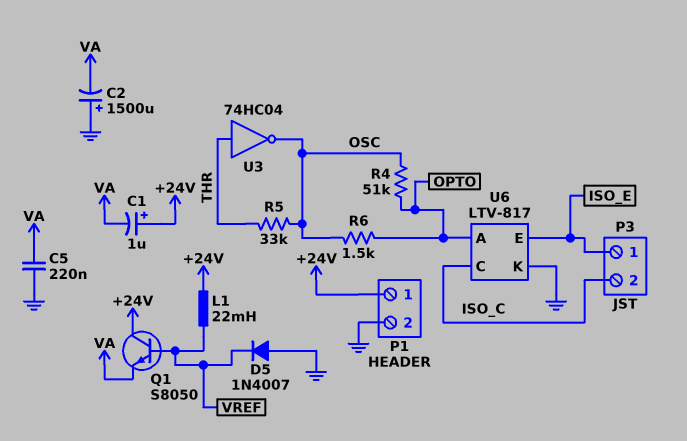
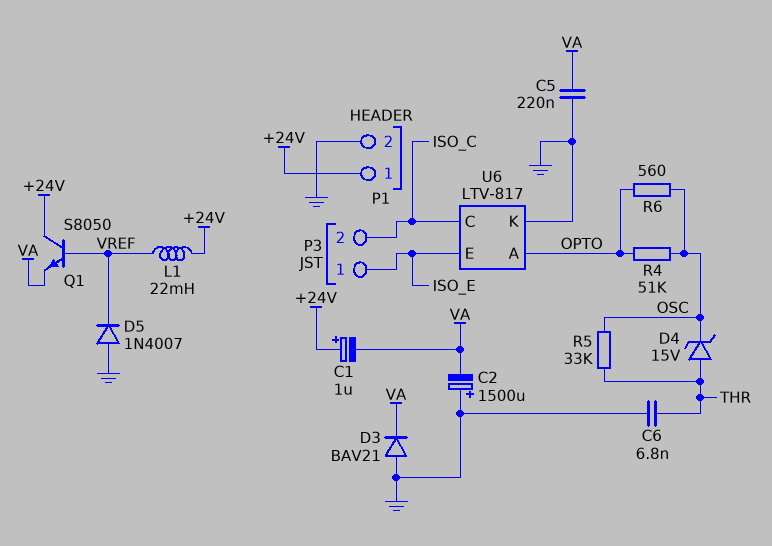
C6: none -> 6.8nF (GND, THR)
D3: none -> diode BAV21 (A GND, K VA)
D4: none -> zener 15V (A THR, K OSC)
R6: 1.5k (OPTO, OSC) -> 560 (OPTO, OSC)
U3: NOT 74HC04 (in THR, out OSC) -> none

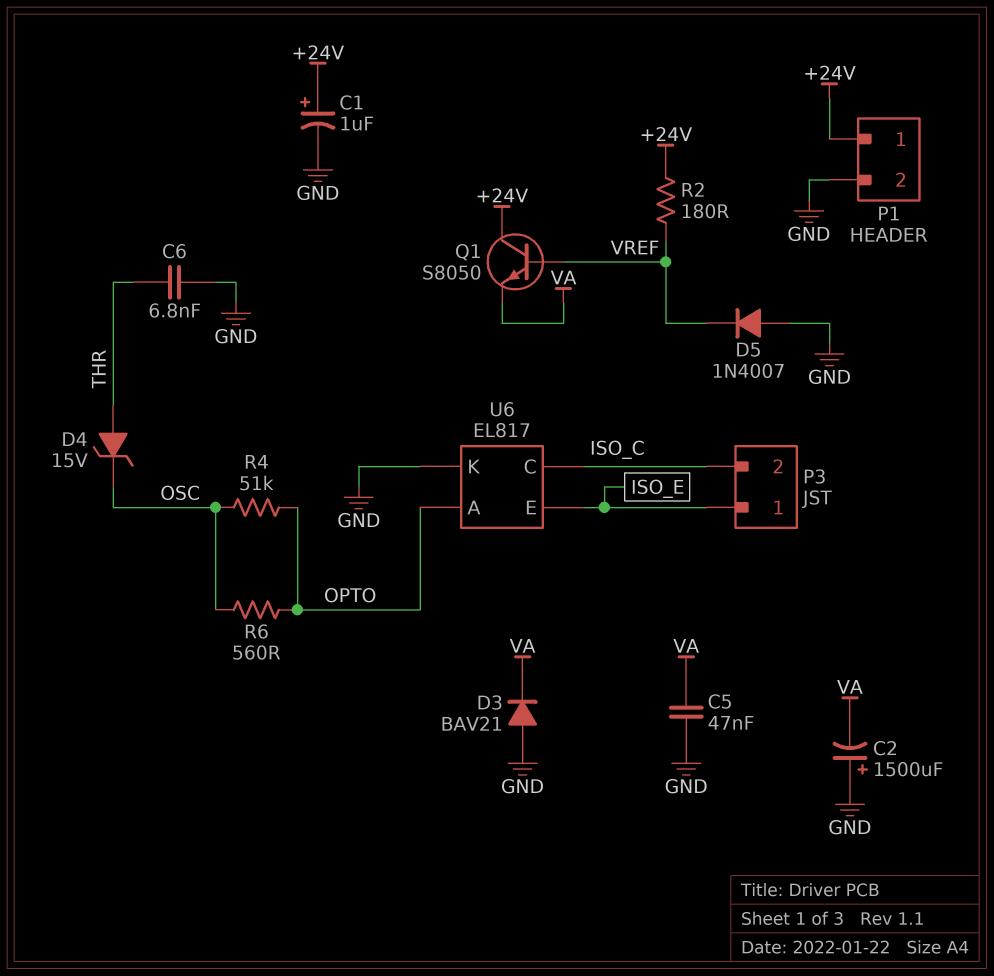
C1: 1uF (plus +24V, minus VA) -> 1uF (plus +24V, minus GND)
C5: 220nF (GND, VA) -> 47nF (GND, VA)
L1: 22mH (+24V, VREF) -> none
R2: none -> 180 (+24V, VREF)
R5: 33k (OSC, THR) -> none
U6: LTV-817 -> EL817

